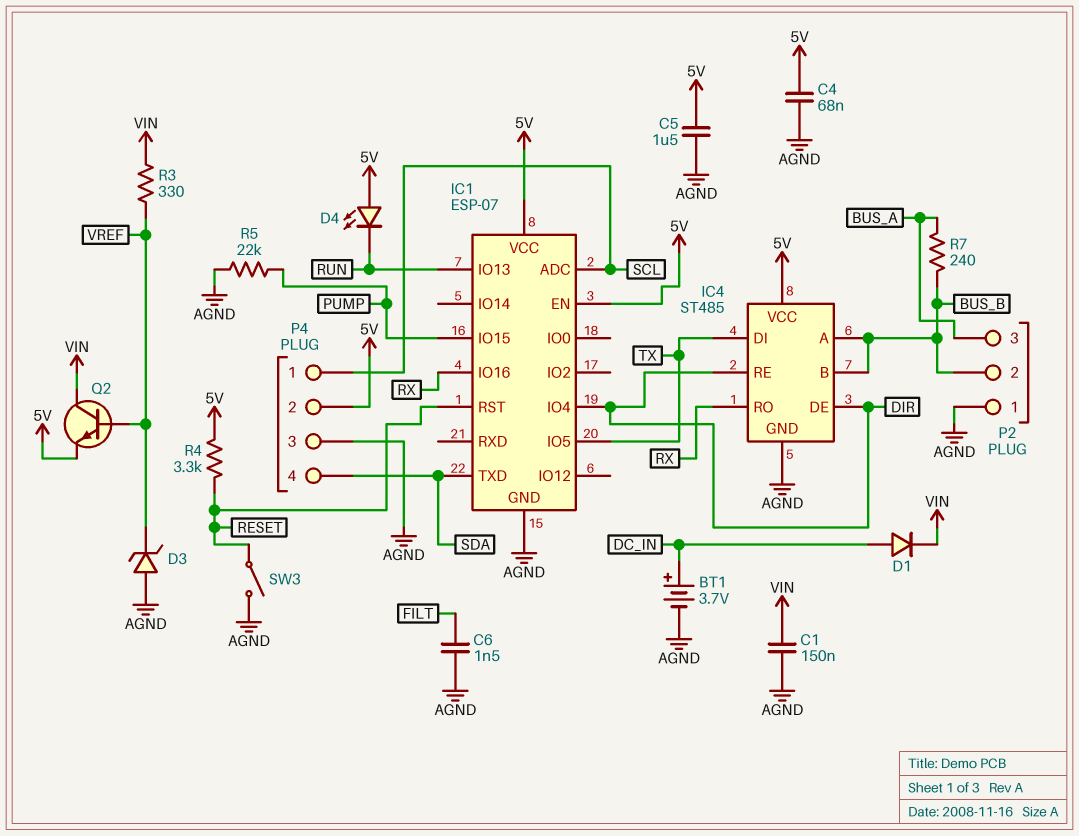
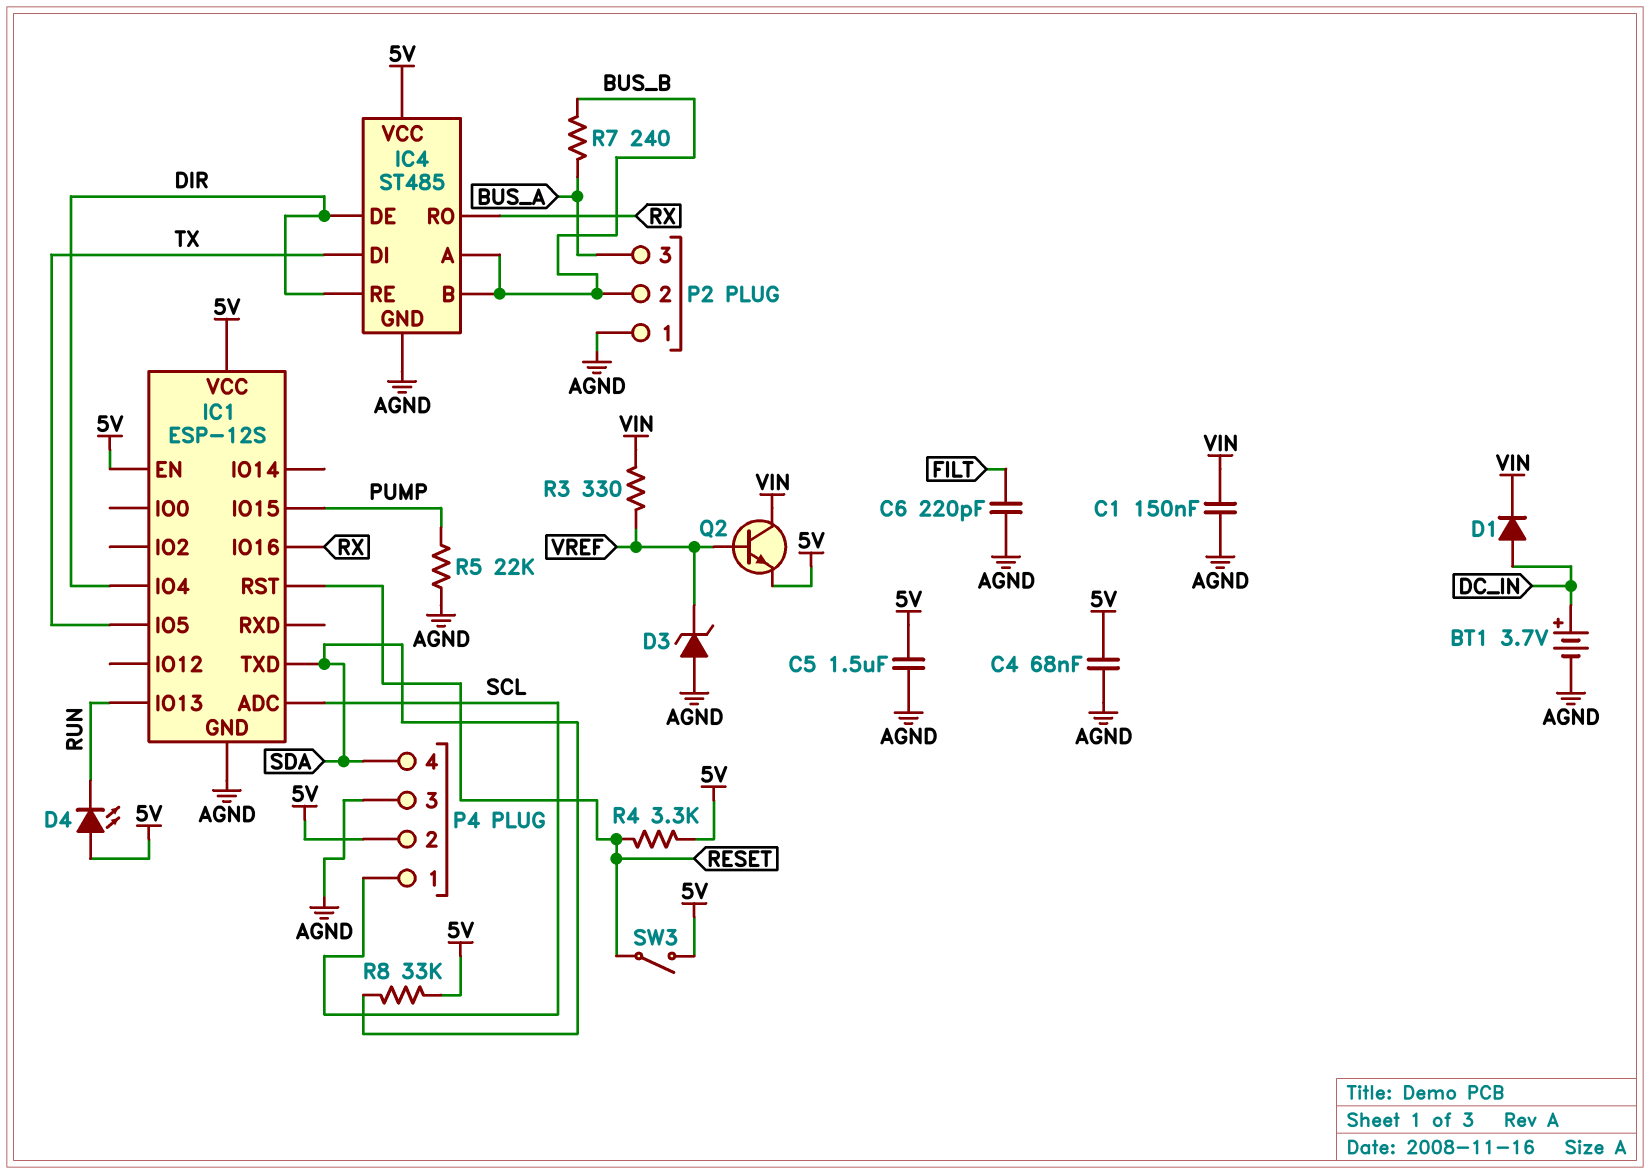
C6: 1.5nF (AGND, FILT) -> 220pF (AGND, FILT)
IC1: ESP-07 -> ESP-12S
R8: none -> 33k (5V, SDA)
SW3: switch (AGND, RESET) -> switch (5V, RESET)

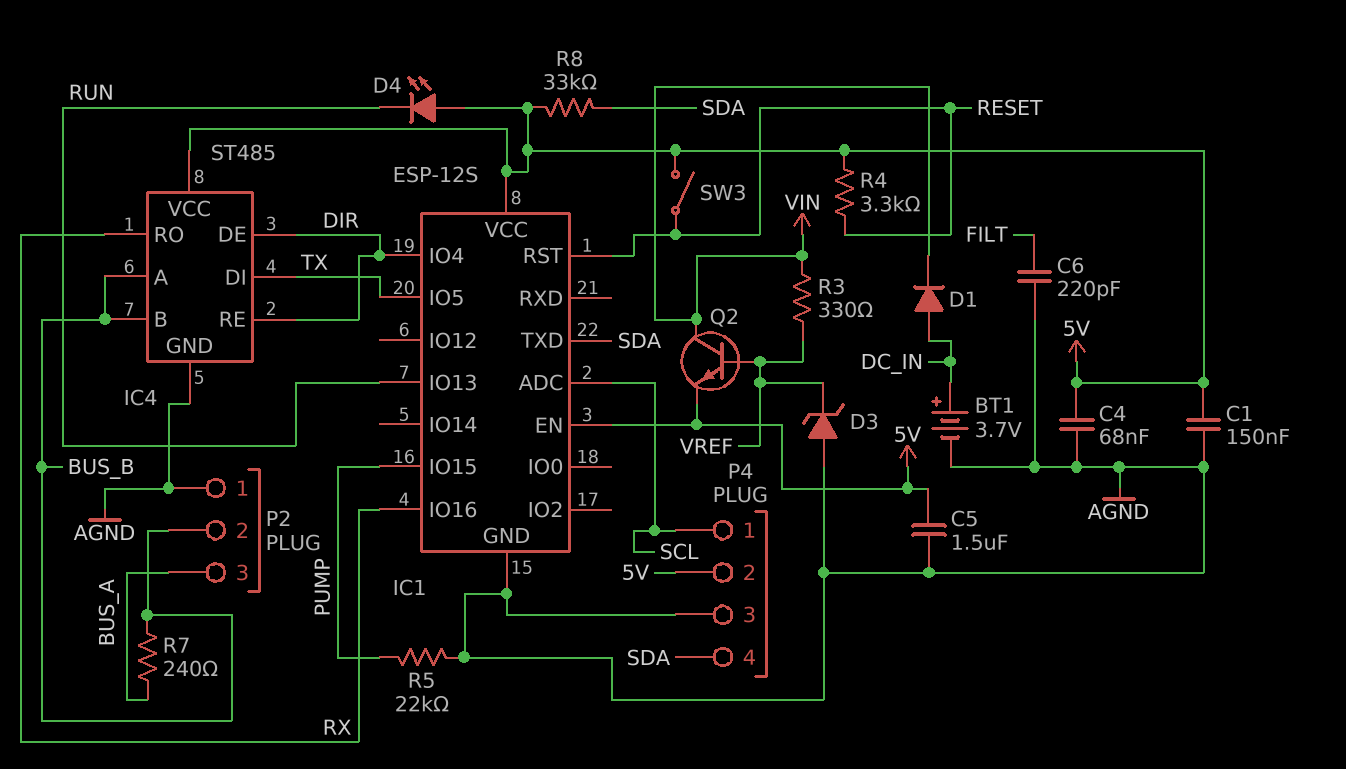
C1: 150nF (AGND, VIN) -> 150nF (5V, AGND)

